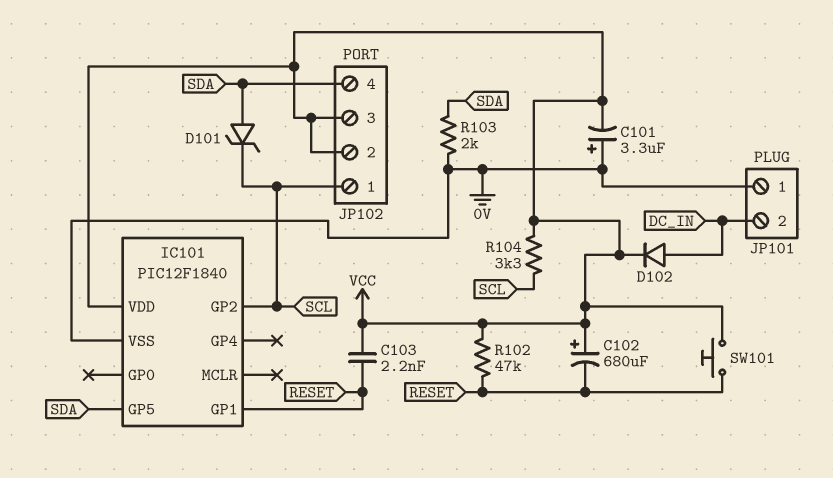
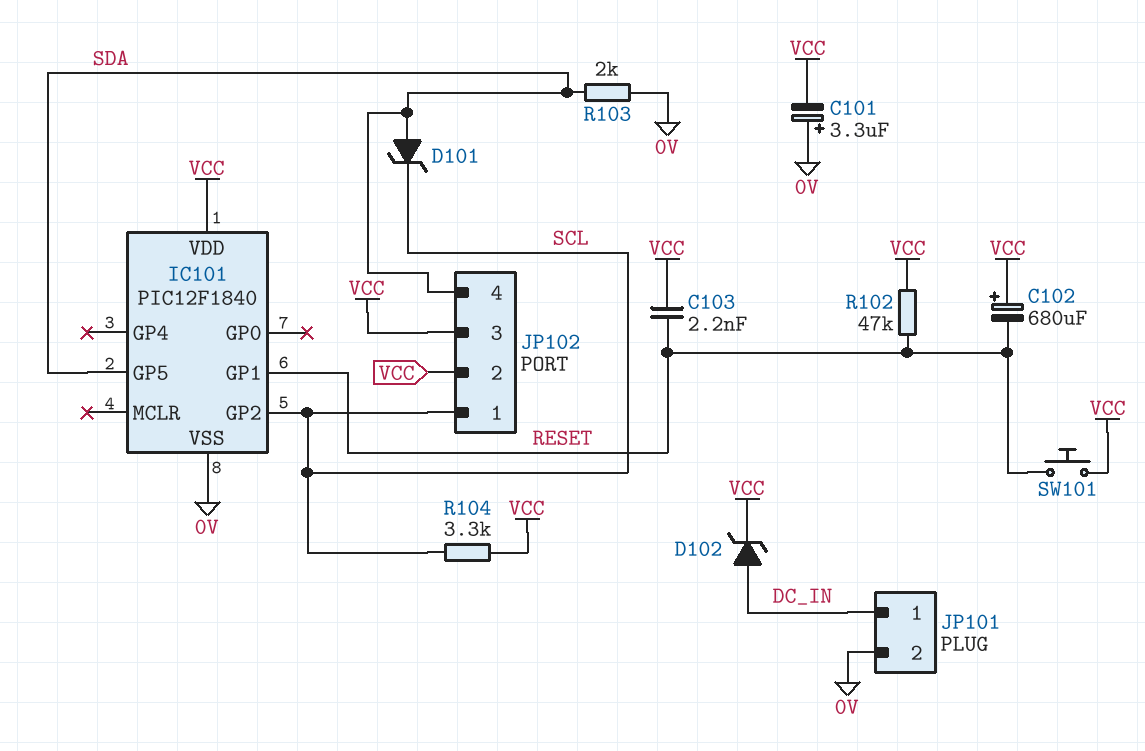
D102: diode (A DC_IN, K VCC) -> zener (A DC_IN, K VCC)
JP101 pin 1: 0V -> DC_IN
JP101 pin 2: DC_IN -> 0V

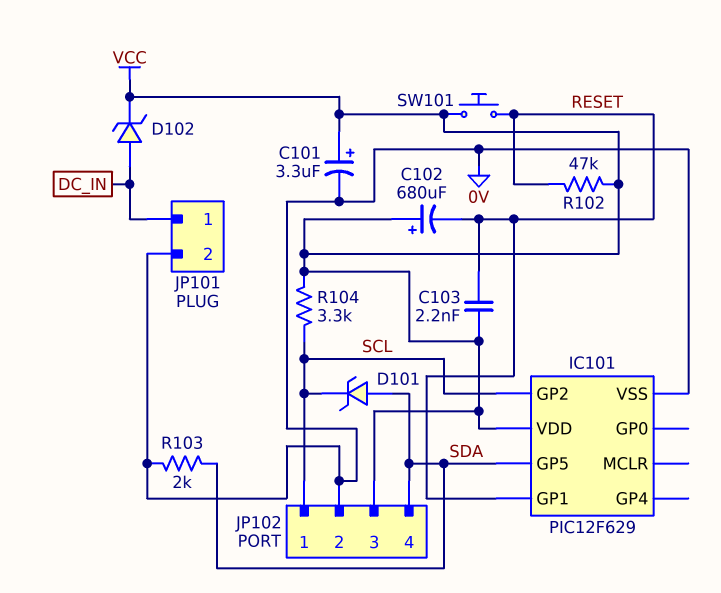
C101: 3.3uF (plus 0V, minus VCC) -> 3.3uF (plus VCC, minus 0V)
IC101: PIC12F1840 -> PIC12F629
JP102 pin 2: VCC -> 0V

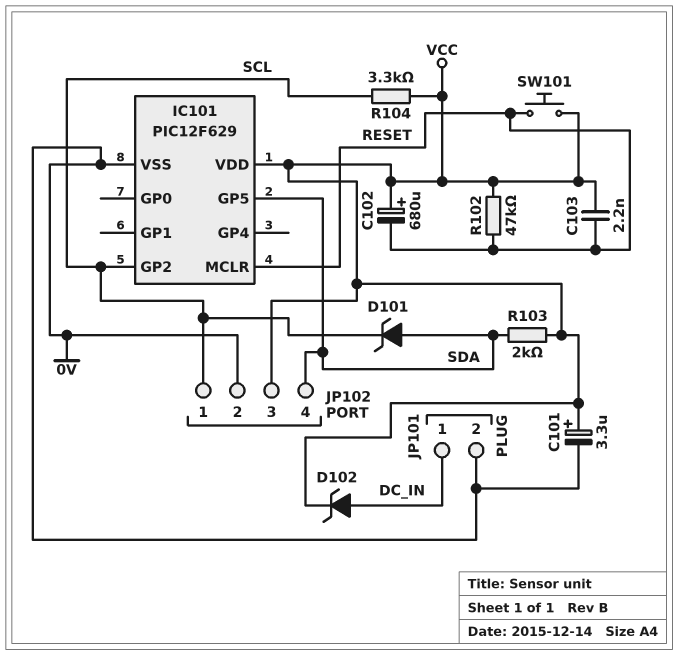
IC101 pin GP1: RESET -> none
IC101 pin MCLR: none -> RESET
R103: 2k (0V, SDA) -> 2k (SDA, VCC)

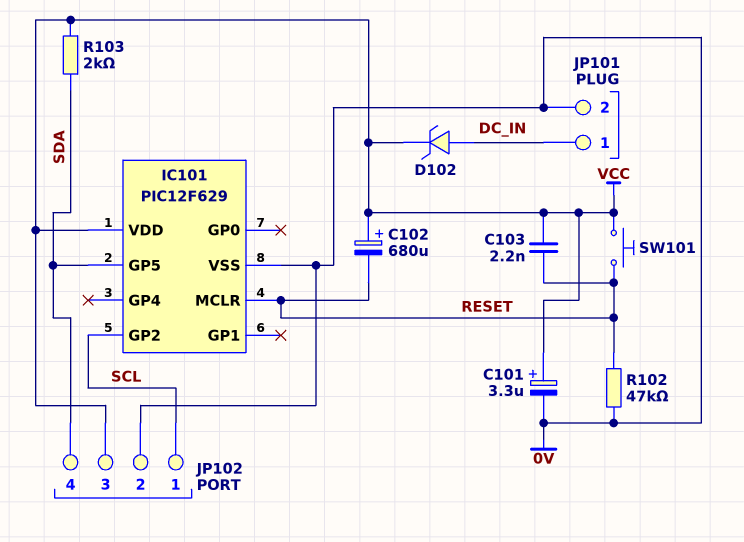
D101: zener (A SDA, K SCL) -> none
R102: 47k (RESET, VCC) -> 47k (0V, RESET)
R104: 3.3k (SCL, VCC) -> none

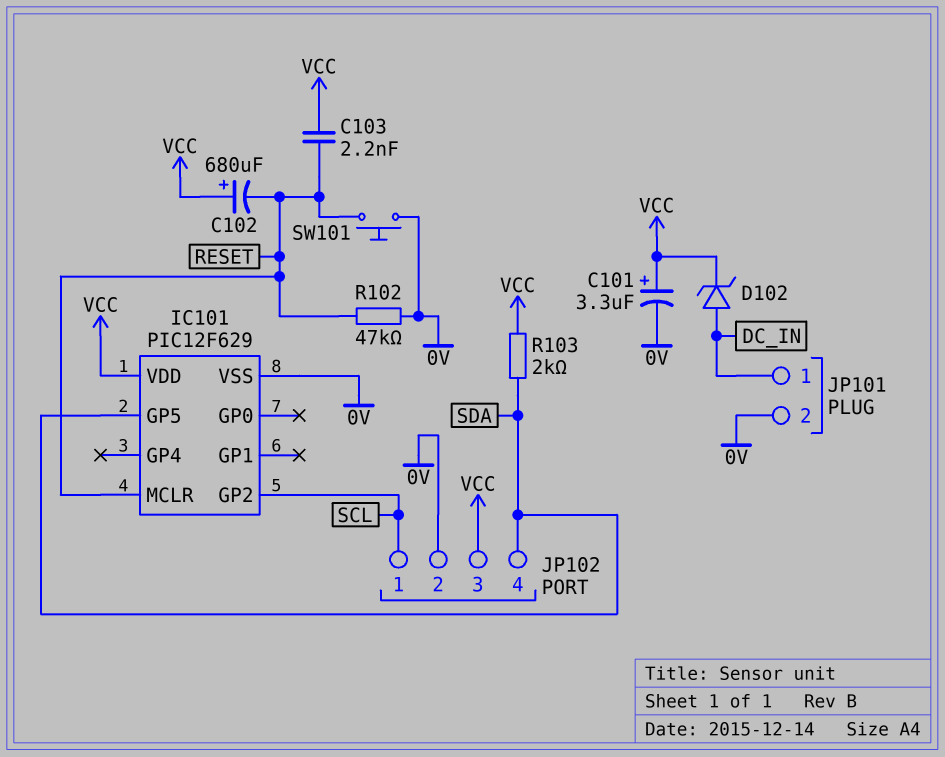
SW101: button (RESET, VCC) -> button (0V, RESET)

